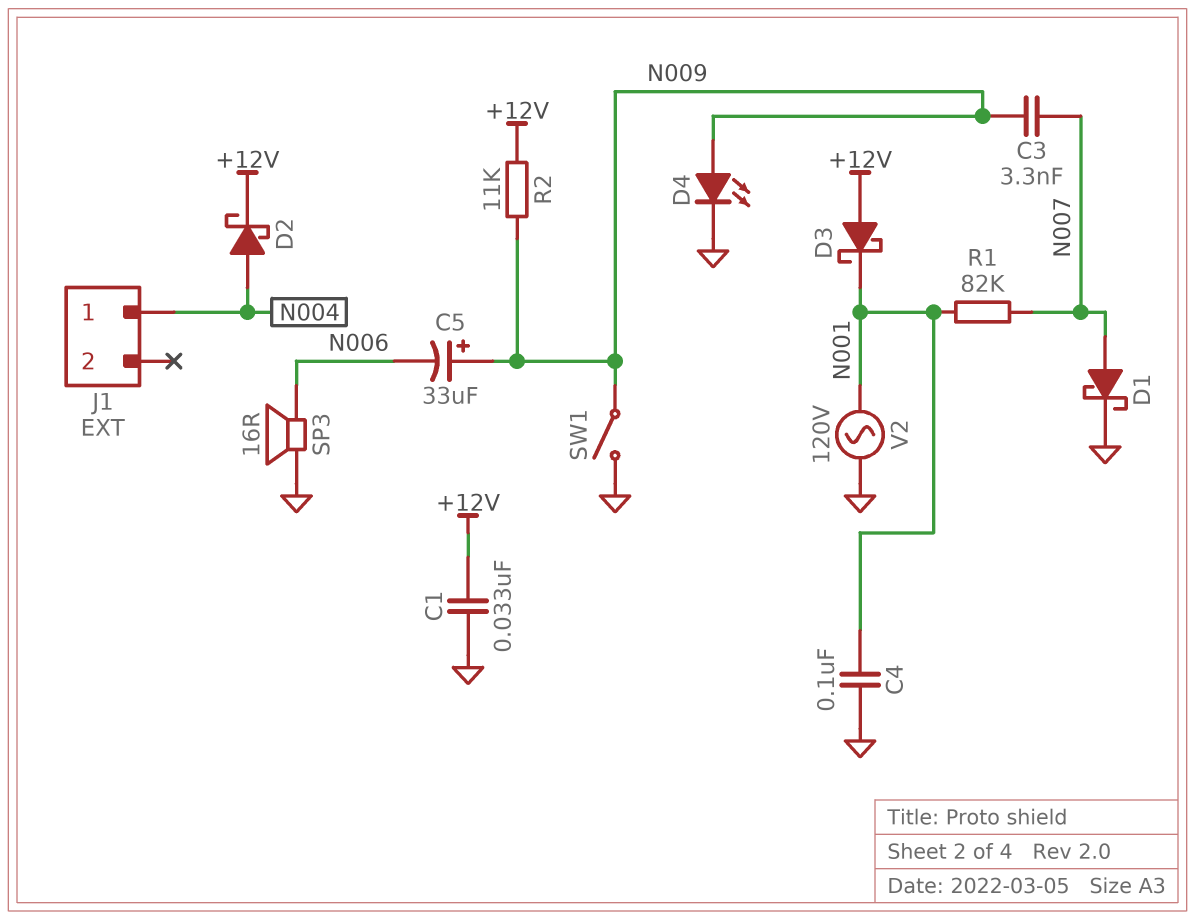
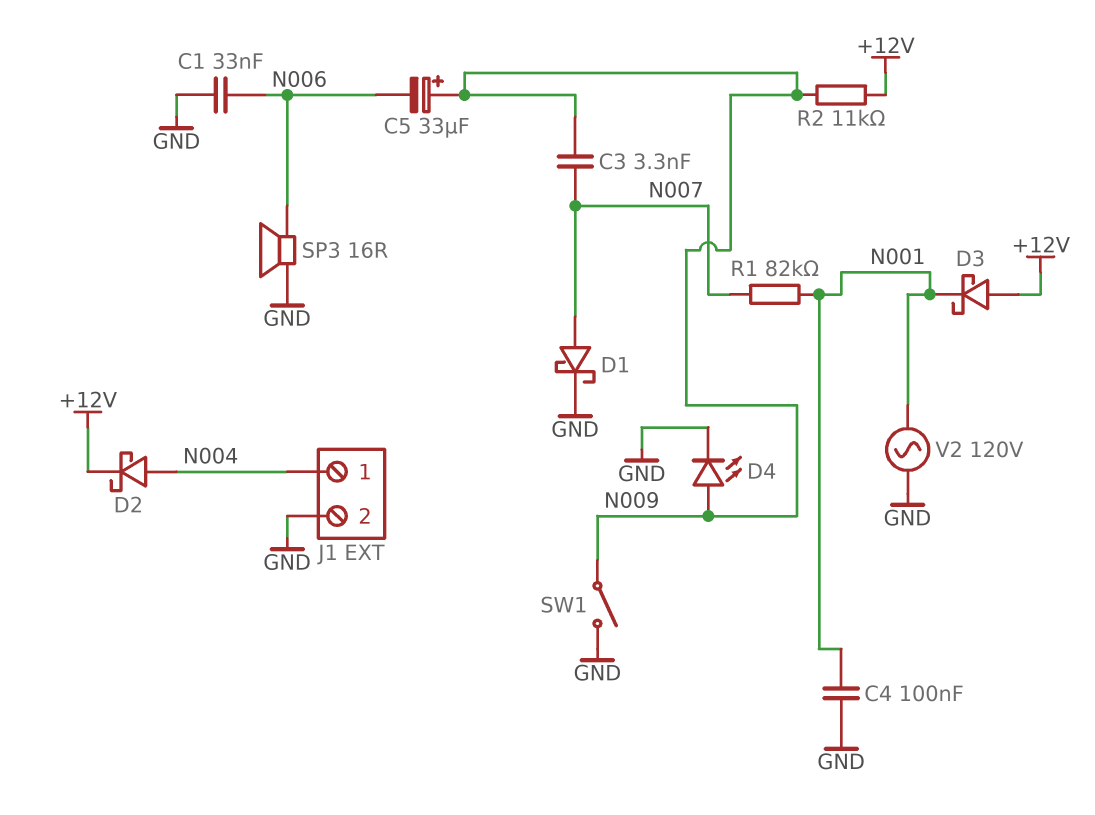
C1: 33nF (+12V, GND) -> 33nF (GND, N006)
J1 pin 2: none -> GND

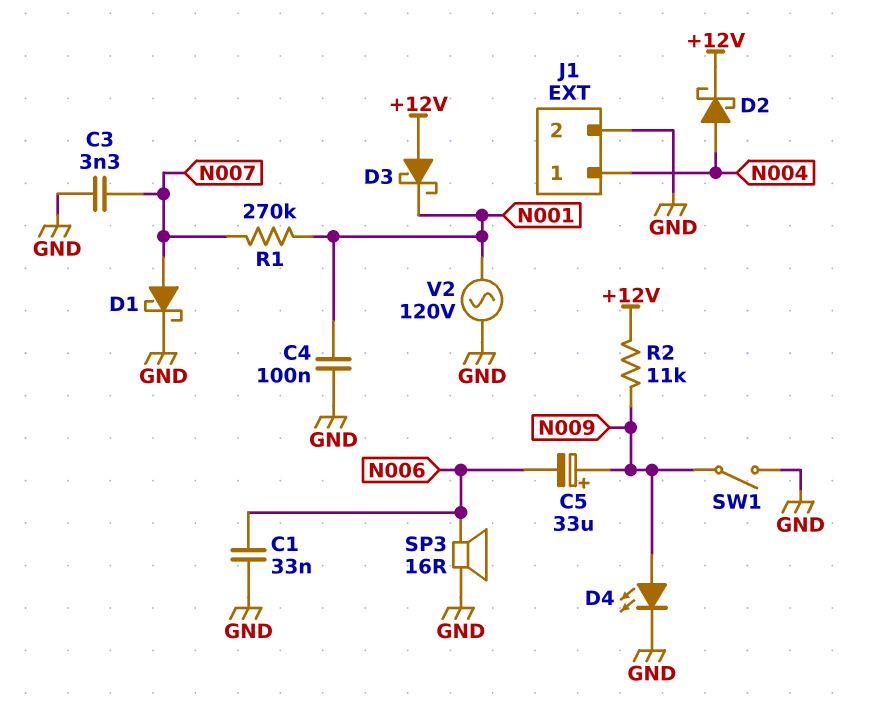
C3: 3.3nF (N007, N009) -> 3.3nF (GND, N007)
R1: 82k (N001, N007) -> 270k (N001, N007)

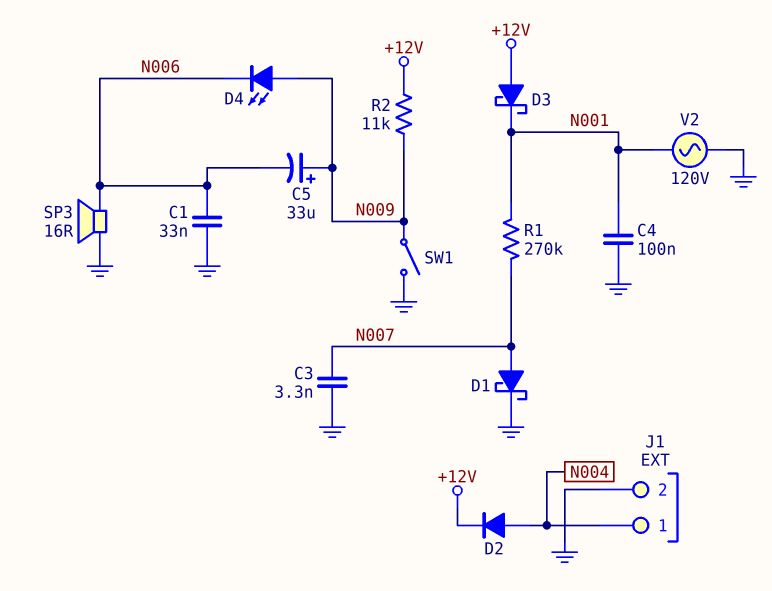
D2: schottky (A N004, K +12V) -> diode (A N004, K +12V)
D4: LED (A N009, K GND) -> LED (A N009, K N006)

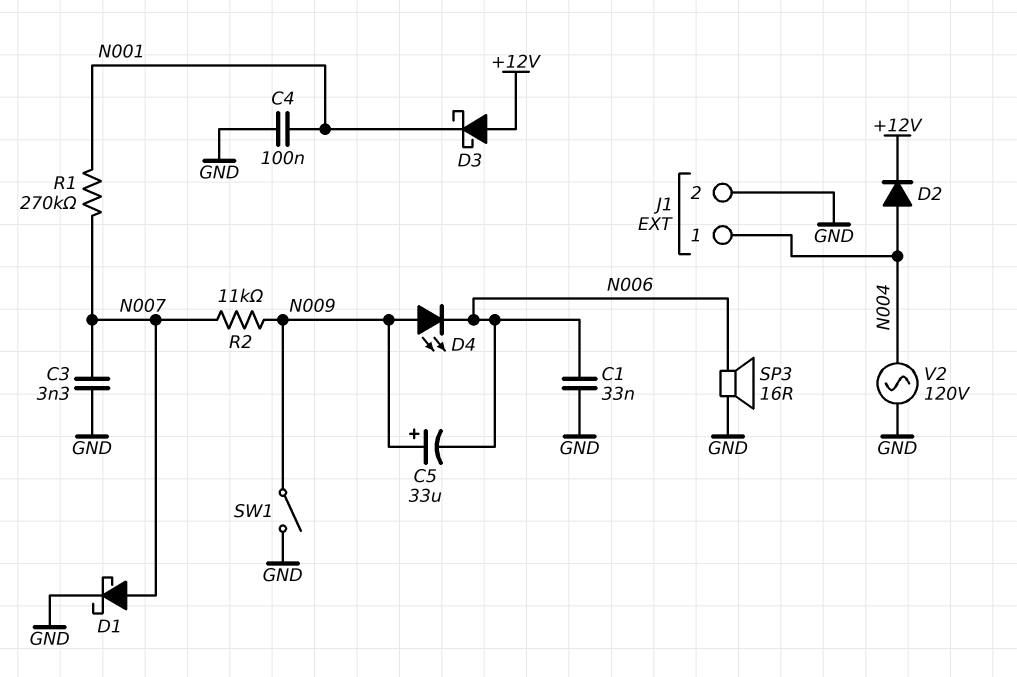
R2: 11k (+12V, N009) -> 11k (N007, N009)
V2: AC 120V (GND, N001) -> AC 120V (GND, N004)

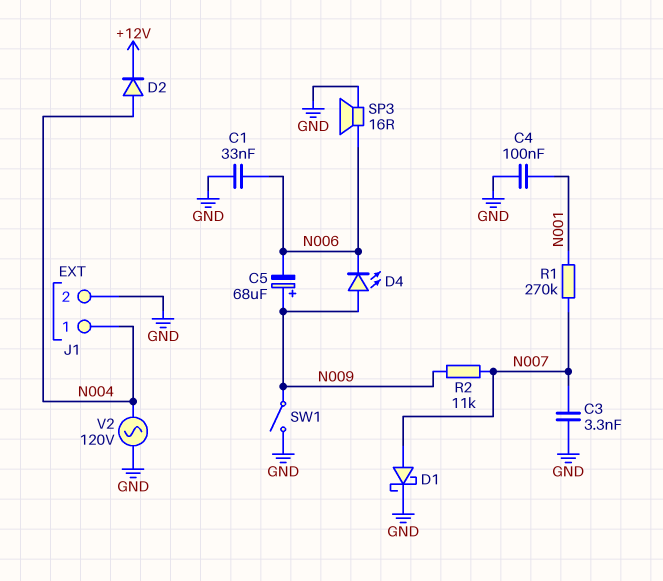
C5: 33uF (plus N009, minus N006) -> 68uF (plus N009, minus N006)
D3: schottky (A +12V, K N001) -> none

